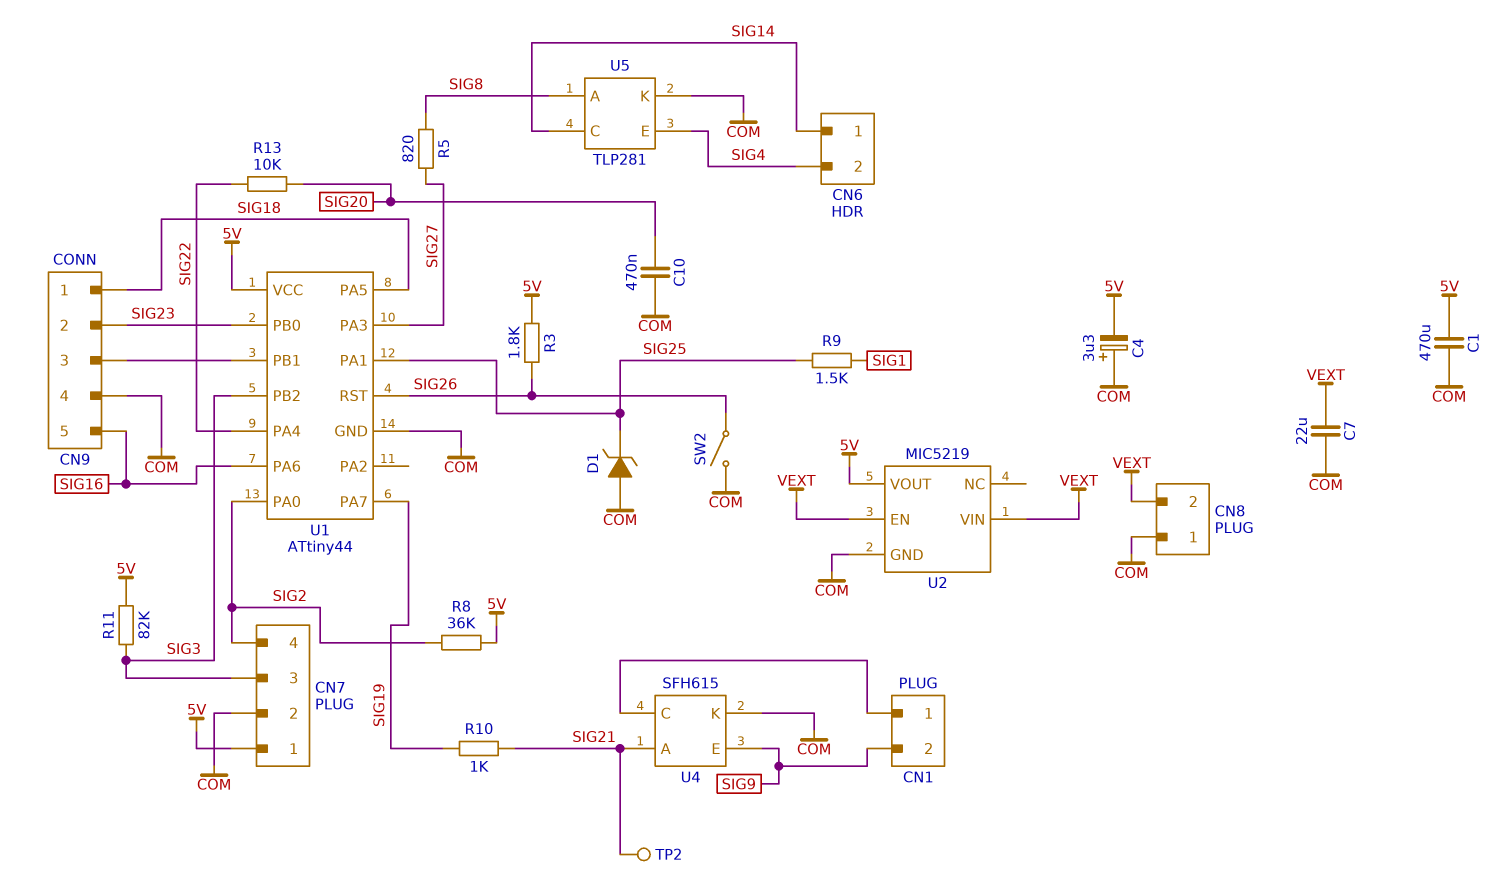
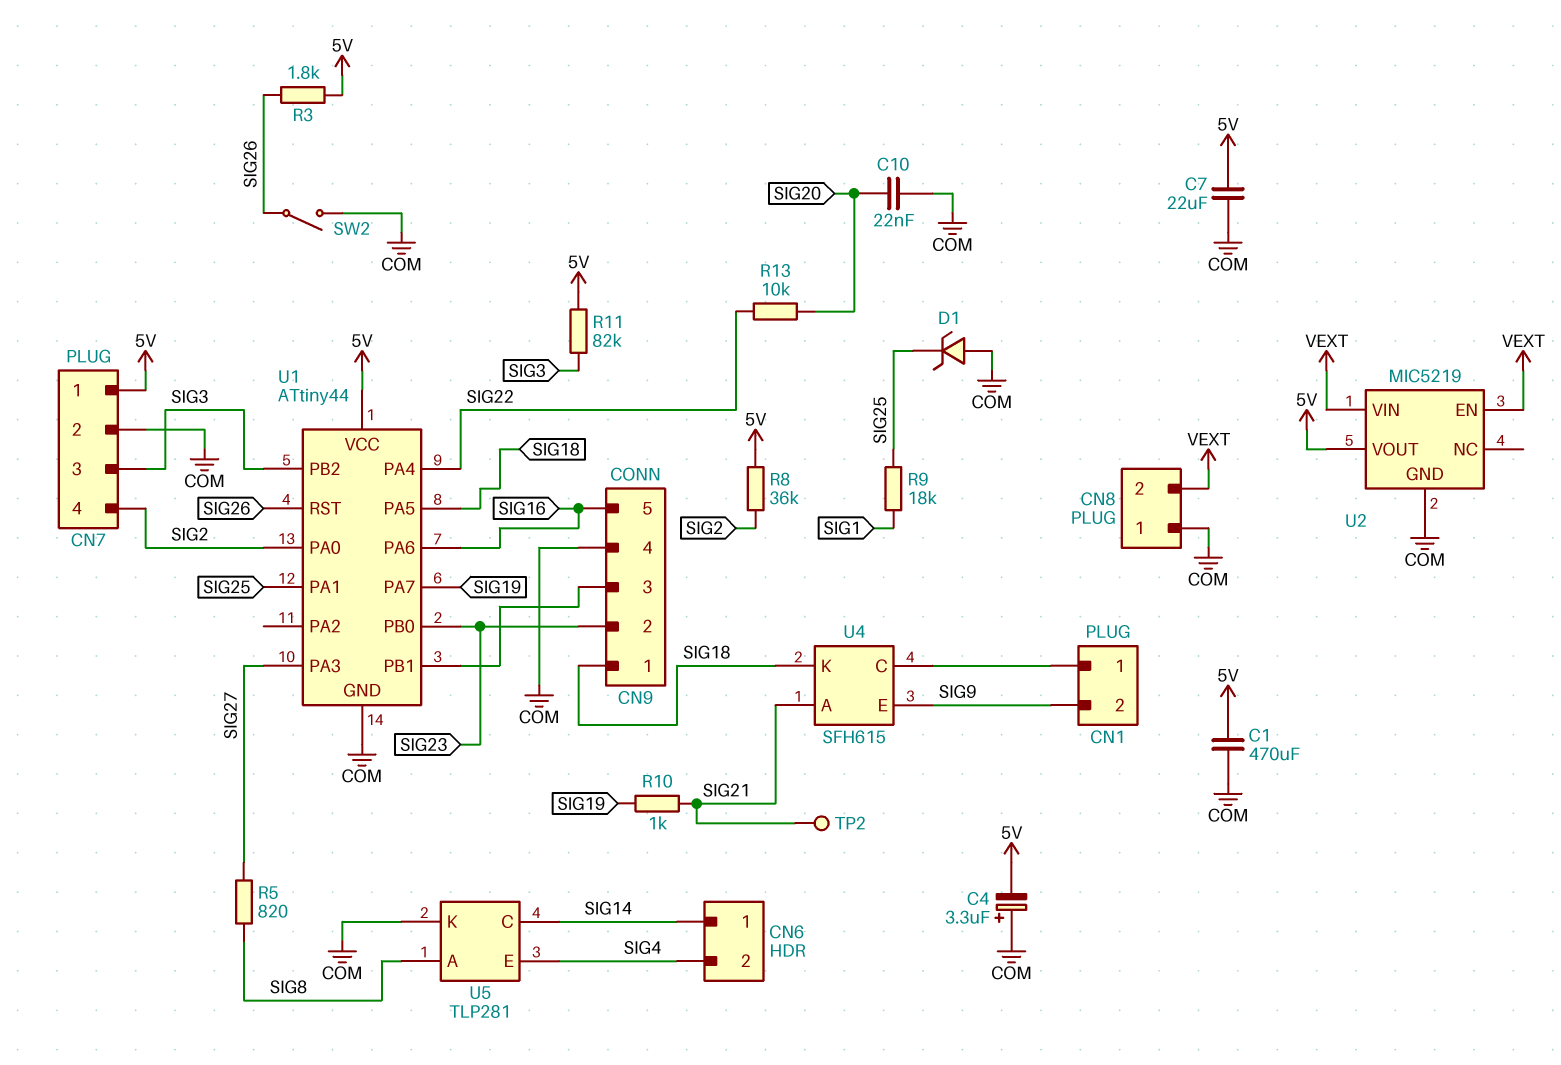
C7: 22uF (COM, VEXT) -> 22uF (5V, COM)
C10: 470nF (COM, SIG20) -> 22nF (COM, SIG20)
R9: 1.5k (SIG1, SIG25) -> 18k (SIG1, SIG25)
U4 pin K: COM -> SIG18

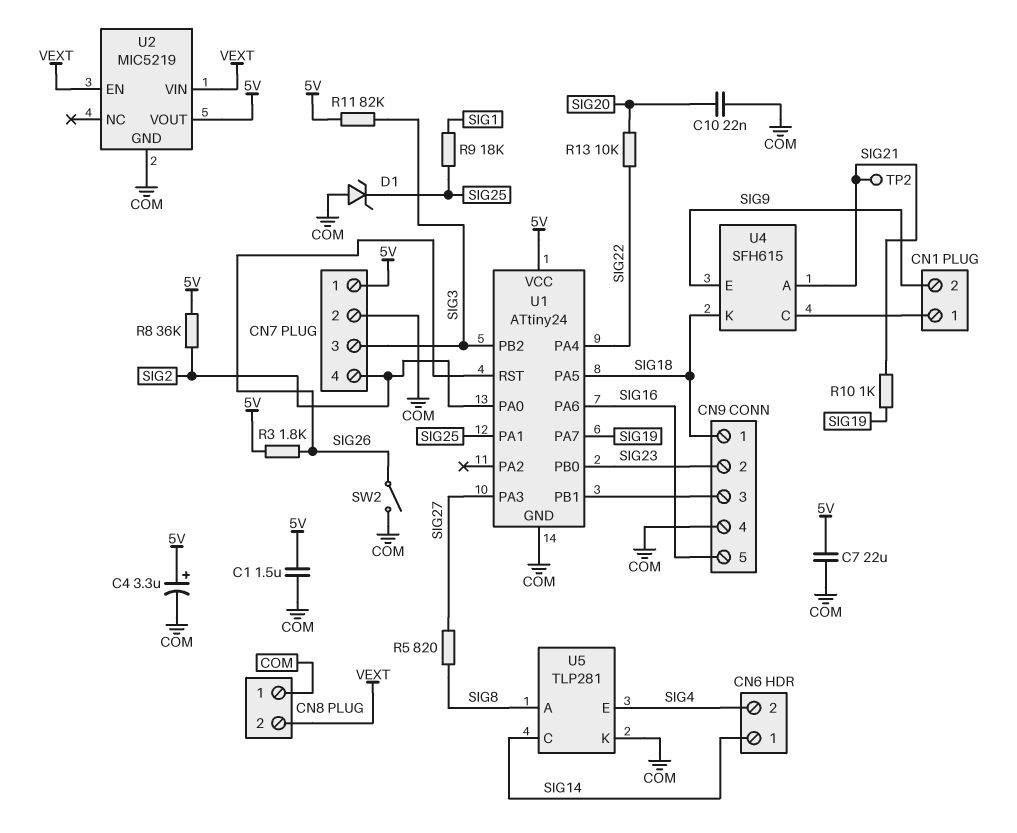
C1: 470uF (5V, COM) -> 1.5uF (5V, COM)
C4: 3.3uF (plus COM, minus 5V) -> 3.3uF (plus 5V, minus COM)
U1: ATtiny44 -> ATtiny24

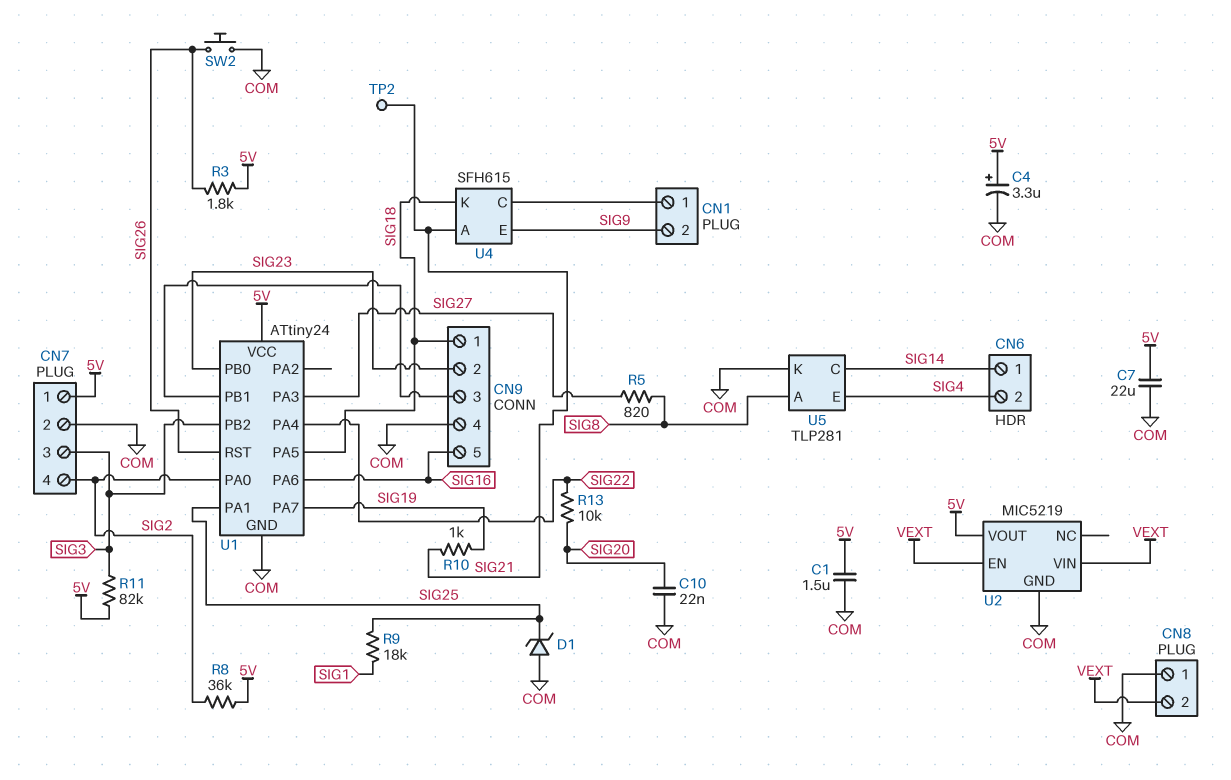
SW2: switch (COM, SIG26) -> button (COM, SIG26)

